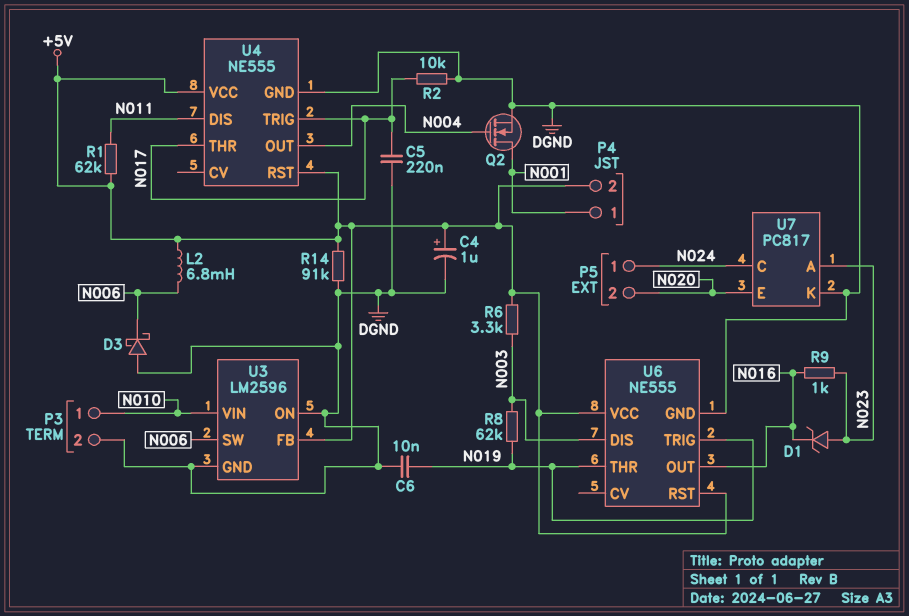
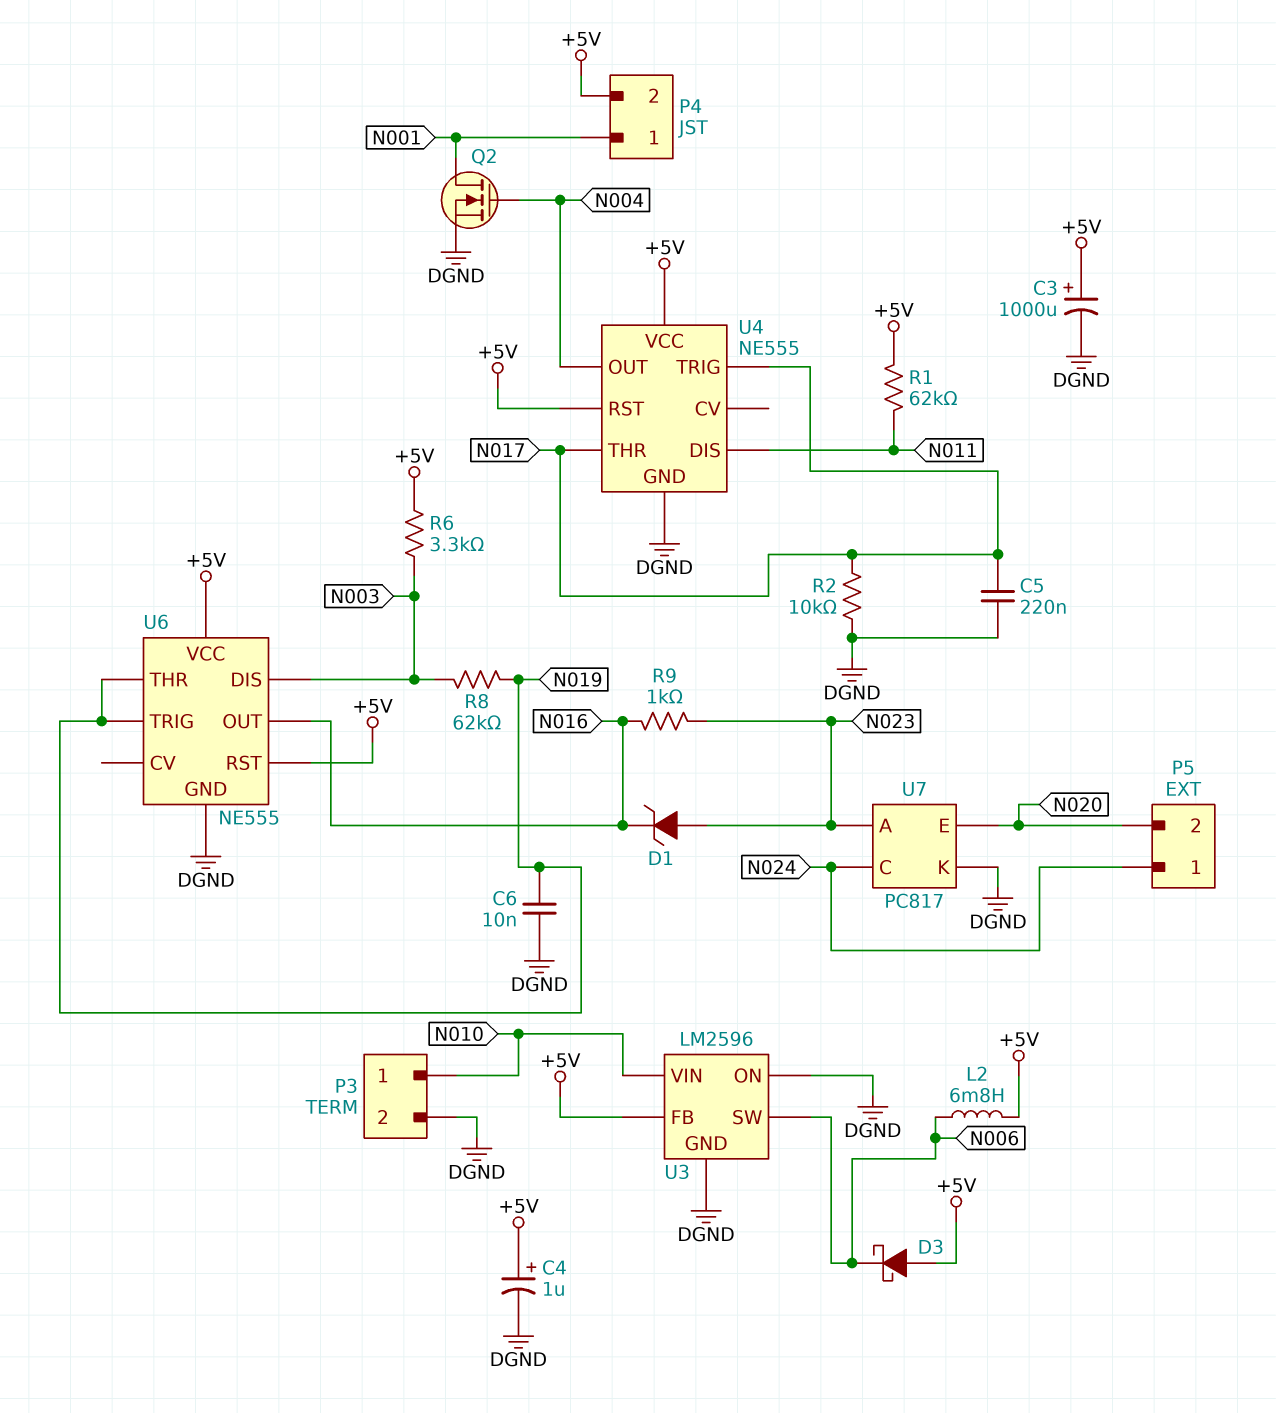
C3: none -> 1000uF (plus +5V, minus DGND)
D3: schottky (A DGND, K N006) -> schottky (A +5V, K N006)
R14: 91k (+5V, DGND) -> none

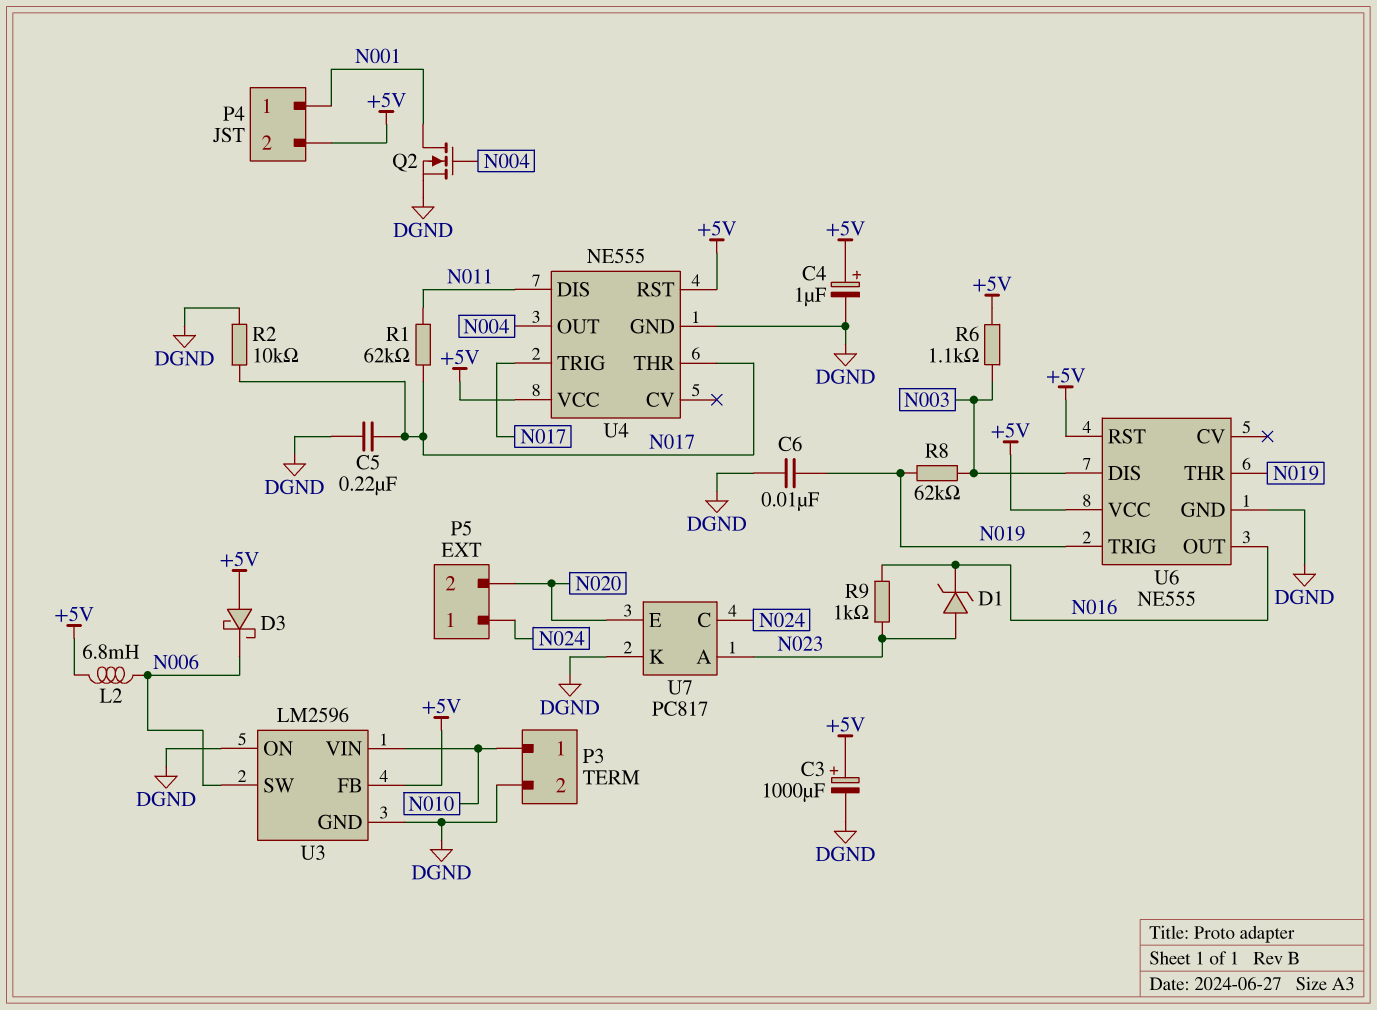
R1: 62k (+5V, N011) -> 62k (N011, N017)
R6: 3.3k (+5V, N003) -> 1.1k (+5V, N003)

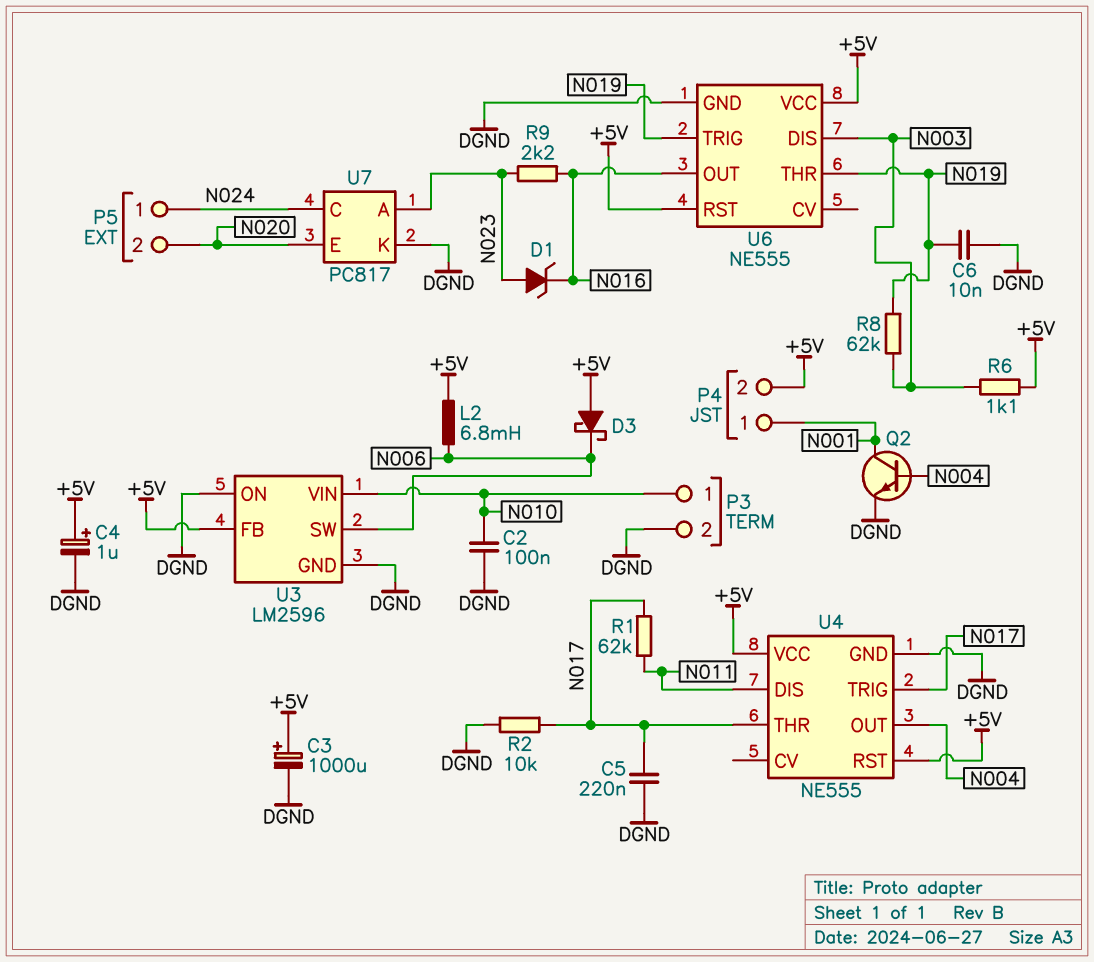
C2: none -> 100nF (DGND, N010)
Q2: NMOS (G N004, D N001, S DGND) -> NPN (B N004, C N001, E DGND)
R9: 1k (N016, N023) -> 2.2k (N016, N023)

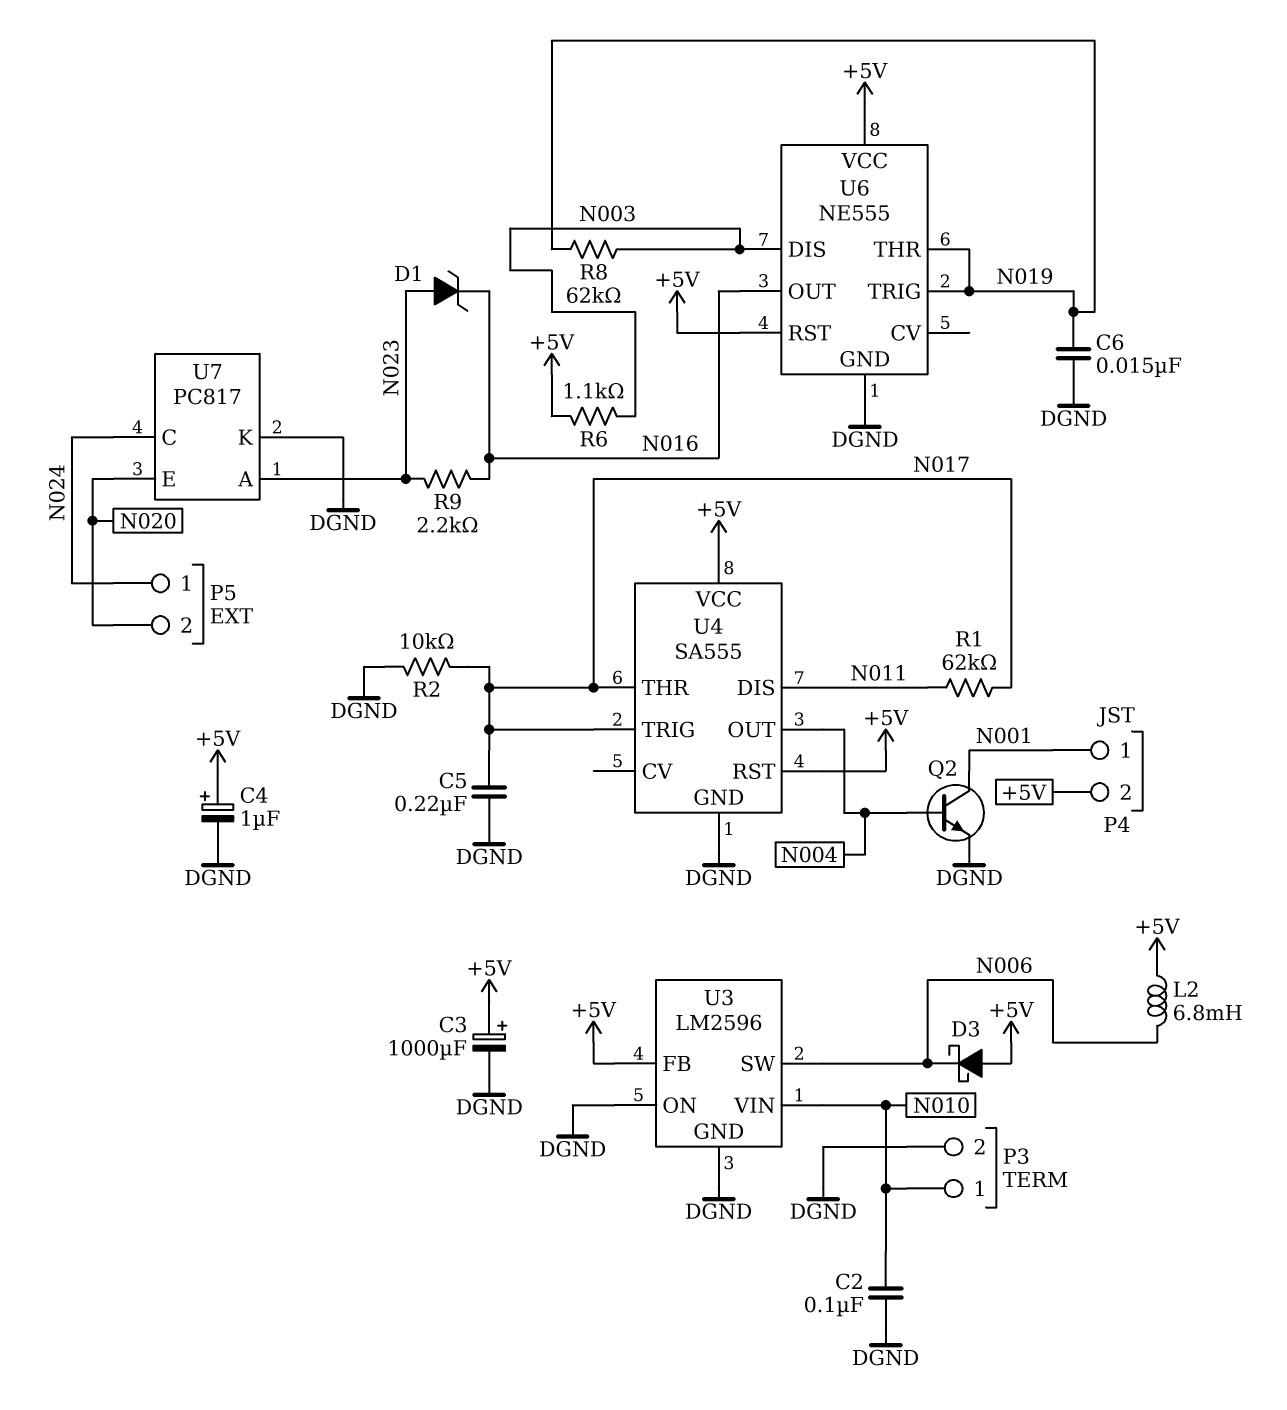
C6: 10nF (DGND, N019) -> 15nF (DGND, N019)
U4: NE555 -> SA555

